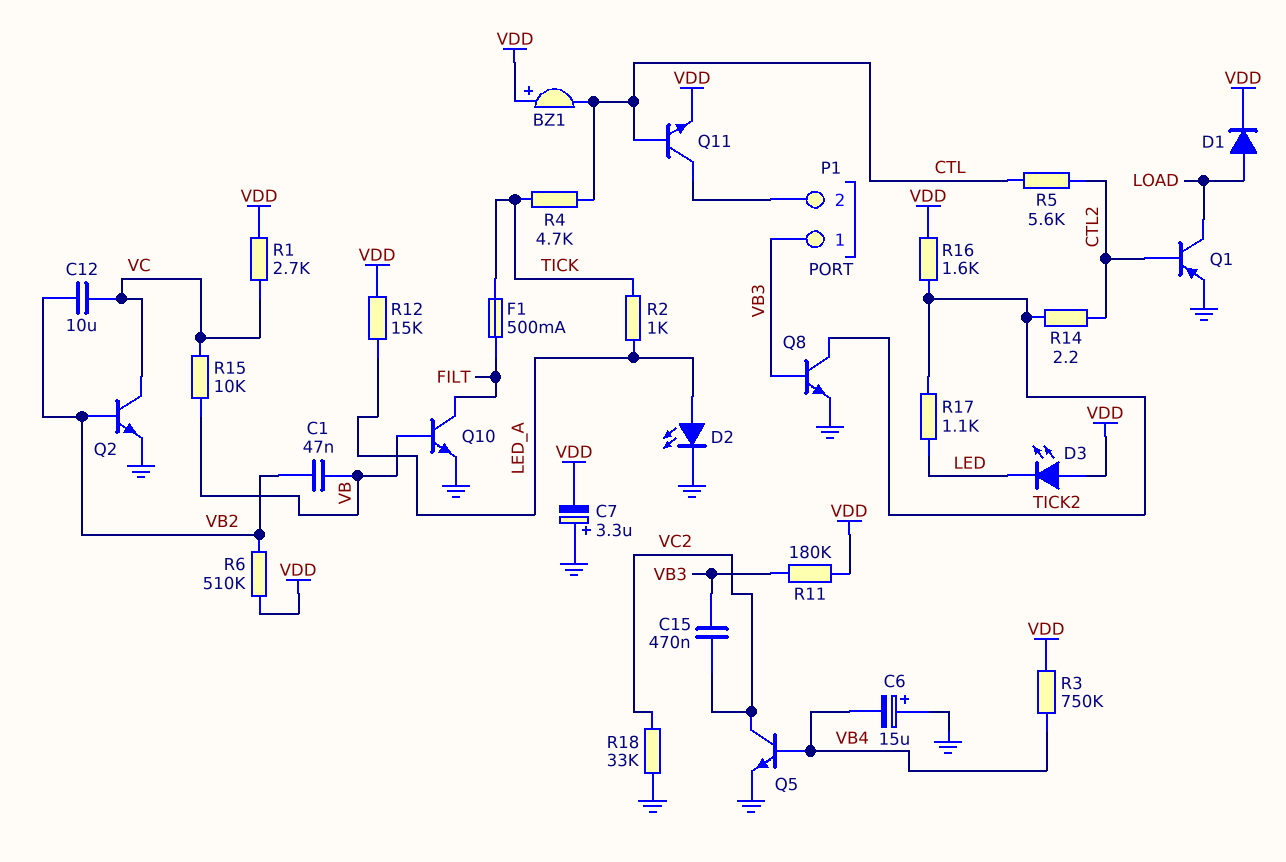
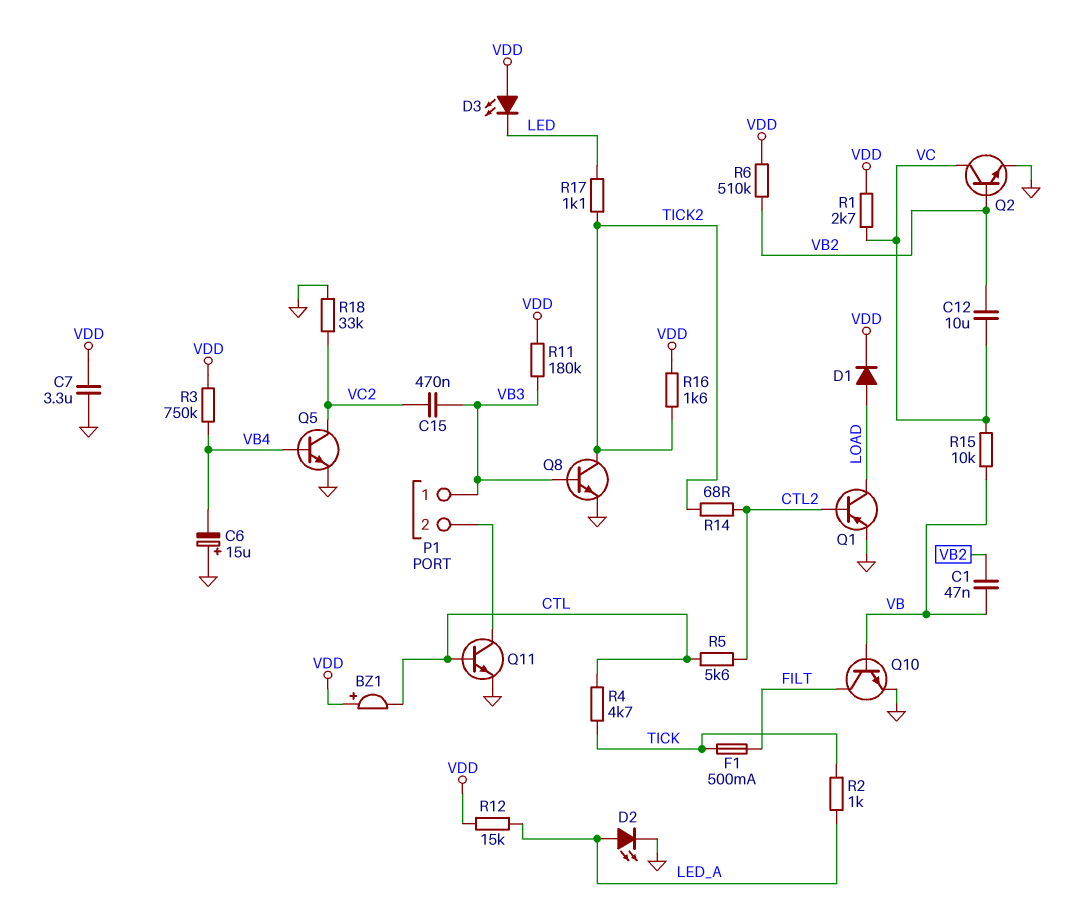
C7: 3.3uF (plus GND, minus VDD) -> 3.3uF (GND, VDD)
Q11: NPN (B CTL, C P1/2, E VDD) -> NPN (B CTL, C P1/2, E GND)
R14: 2.2 (CTL2, TICK2) -> 68 (CTL2, TICK2)

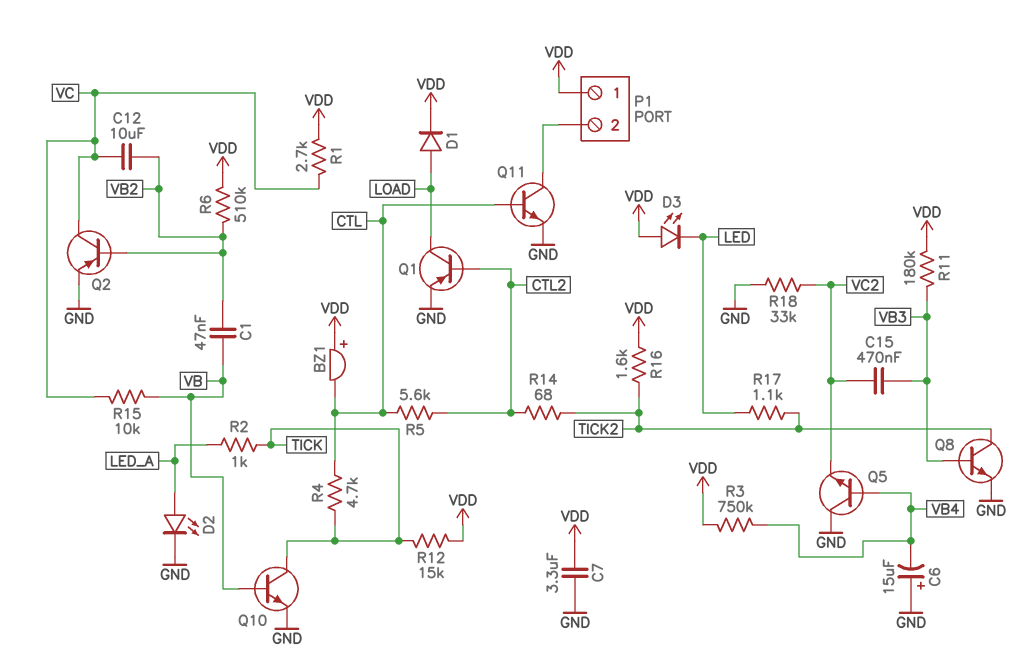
F1: 500mA (FILT, TICK) -> none
P1 pin 1: VB3 -> VDD
Q2: NPN (B VB2, C VC, E GND) -> PNP (B VB2, C VC, E GND)
Q5: NPN (B VB4, C VC2, E GND) -> NPN (B VB4, C GND, E VC2)
Q10: NPN (B VB, C FILT, E GND) -> NPN (B VB, C TICK, E GND)
R12: 15k (LED_A, VDD) -> 15k (TICK, VDD)

